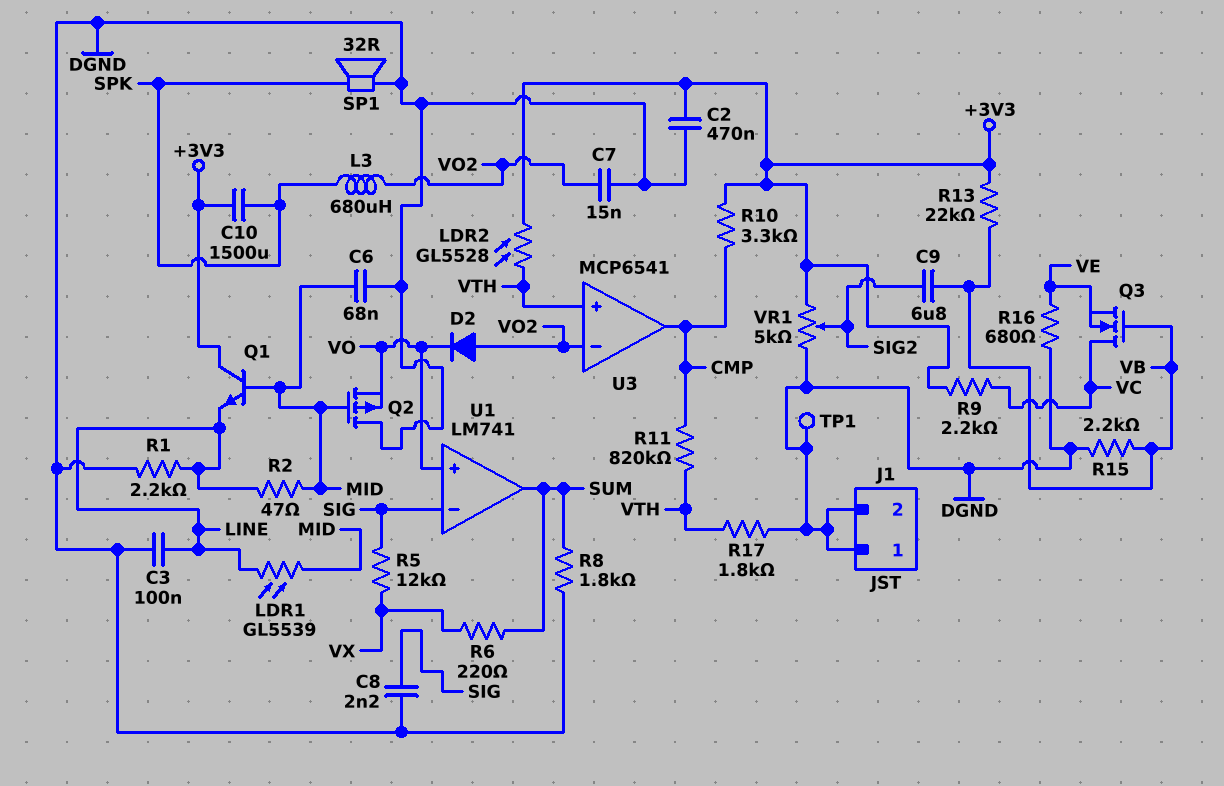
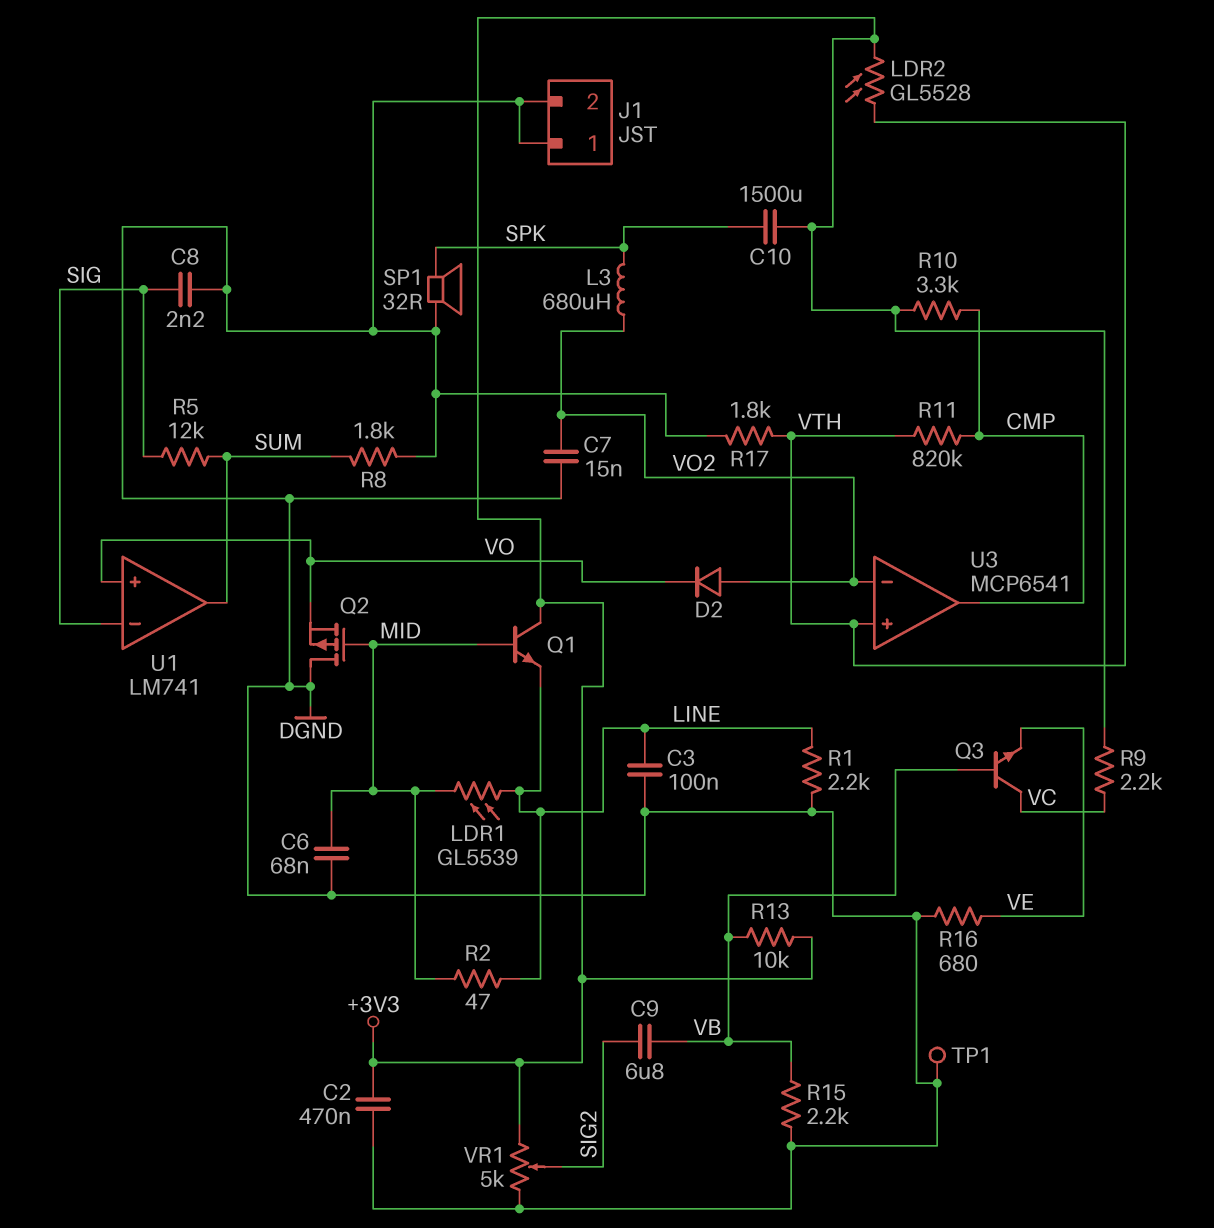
Q3: NMOS (G VB, D VC, S VE) -> NPN (B VB, C VC, E VE)
R5: 12k (SIG, VX) -> 12k (SIG, SUM)
R6: 220 (SUM, VX) -> none
R13: 22k (+3V3, VB) -> 10k (+3V3, VB)

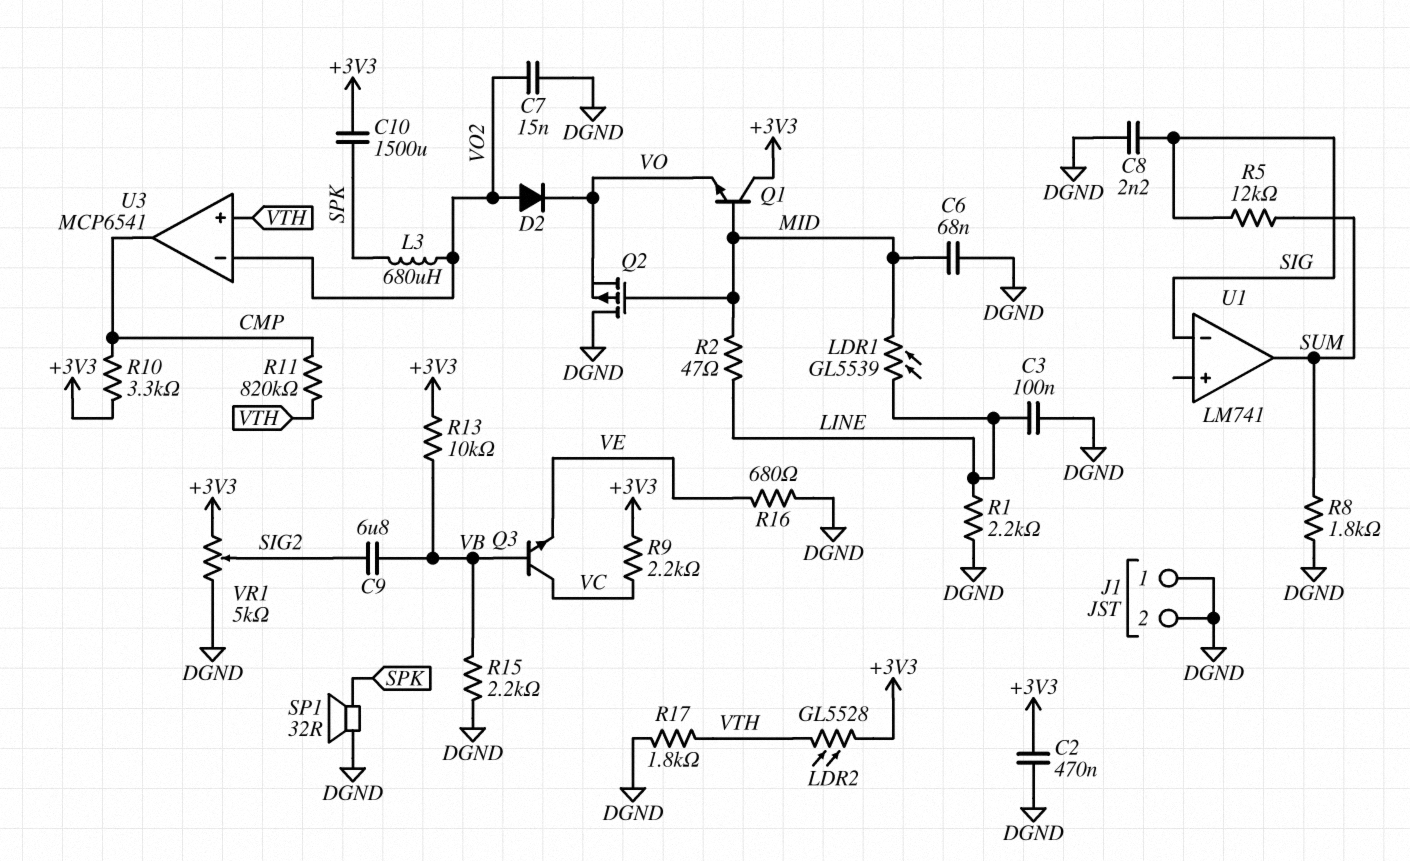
Q1: NPN (B MID, C +3V3, E LINE) -> NPN (B MID, C +3V3, E VO)
TP1: test point (DGND) -> none
U1 pin in+: VO -> none

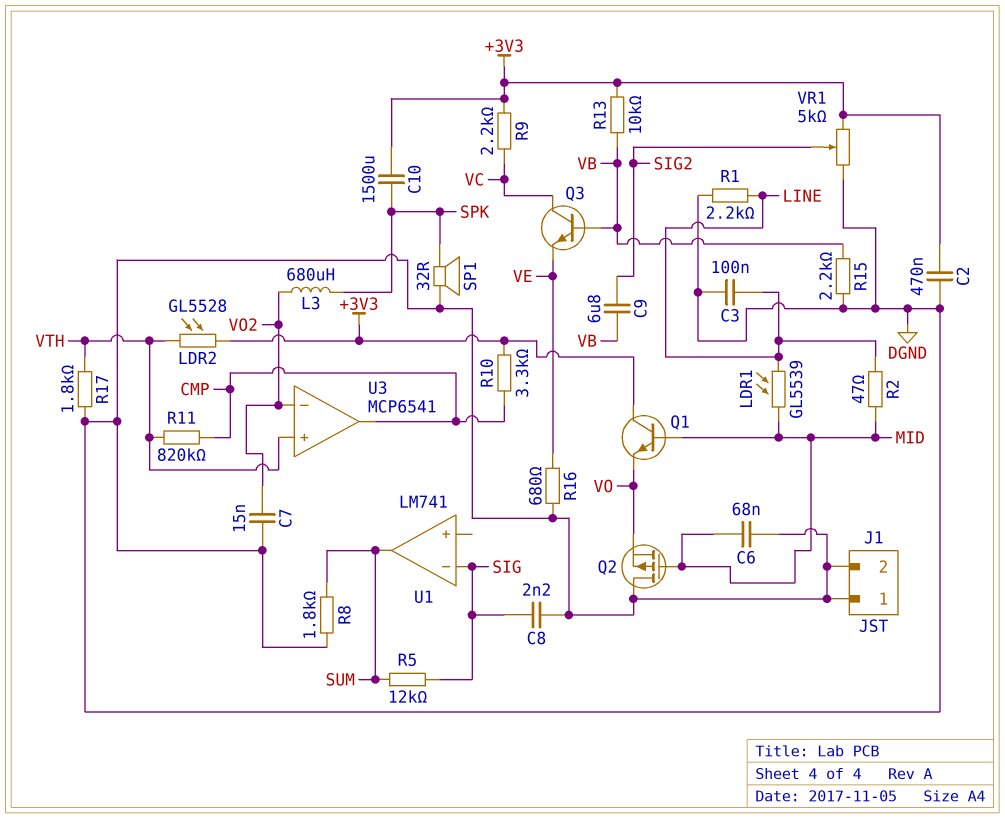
D2: diode (A VO2, K VO) -> none

